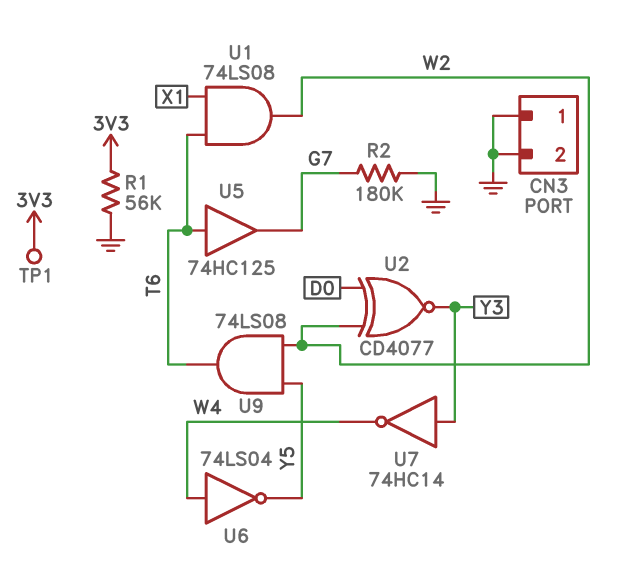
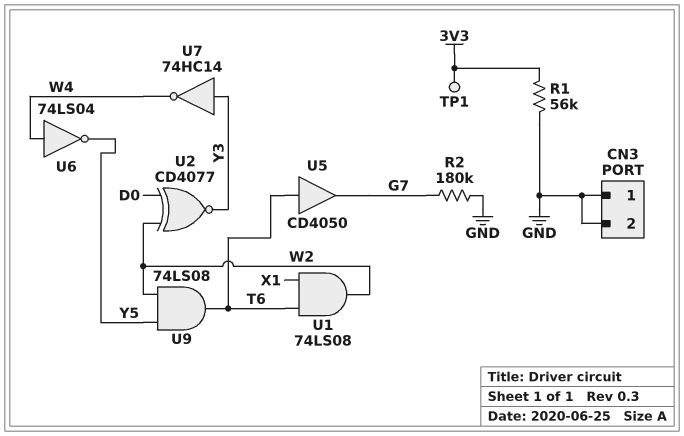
U5: buffer 74HC125 (in T6, out G7) -> buffer CD4050 (in T6, out G7)

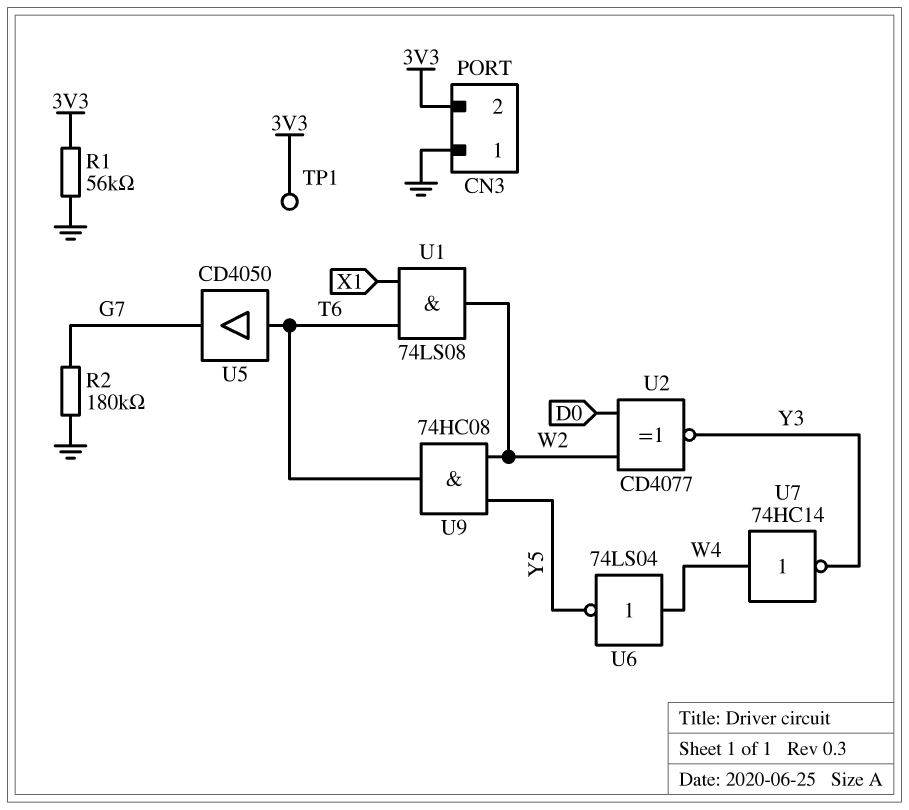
CN3 pin 2: GND -> 3V3
U7: NOT 74HC14 (in Y3, out W4) -> NOT 74HC14 (in W4, out Y3)
U9: AND 74LS08 (in W2, in Y5, out T6) -> AND 74HC08 (in W2, in Y5, out T6)

